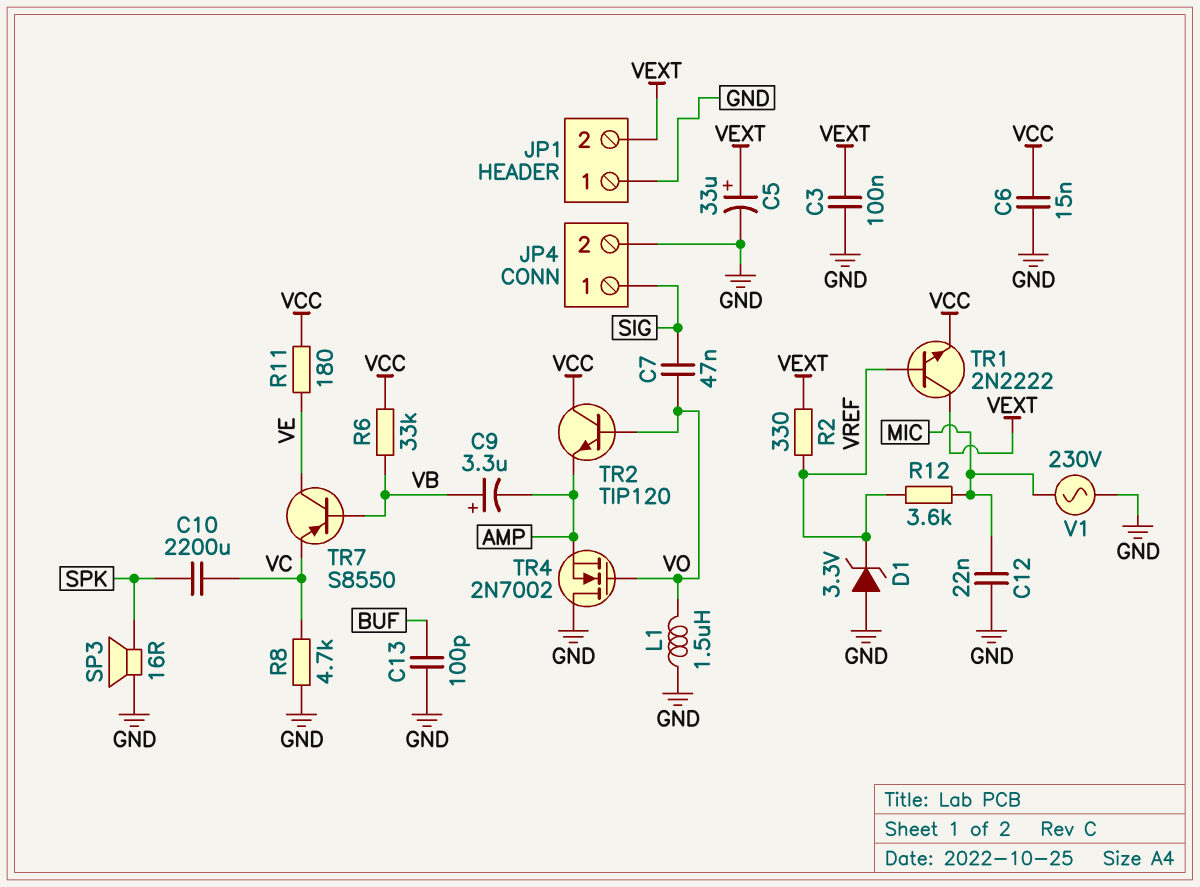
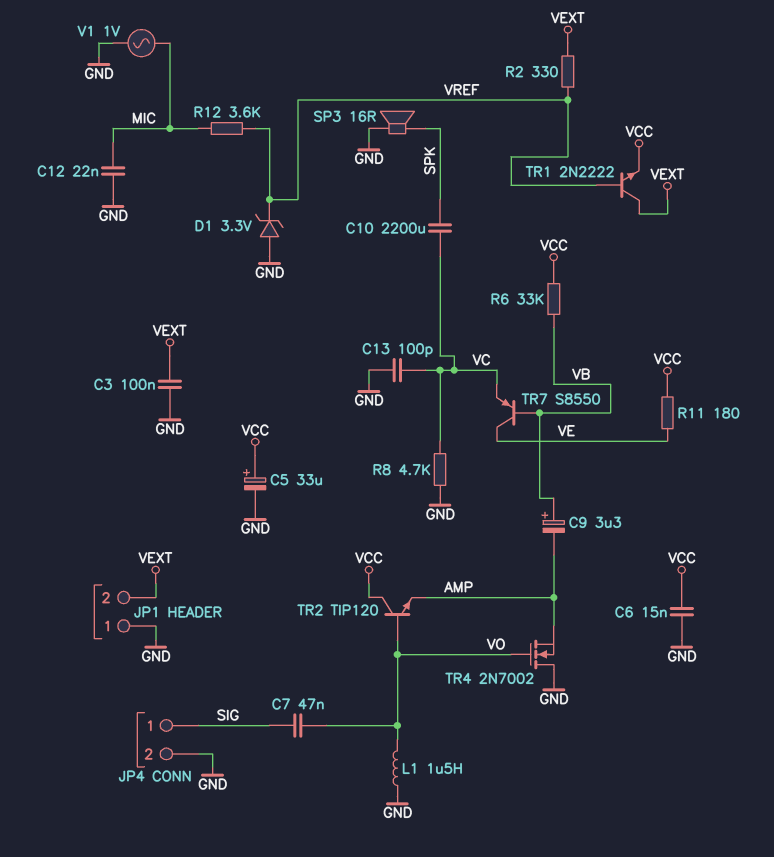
C5: 33uF (plus VEXT, minus GND) -> 33uF (plus VCC, minus GND)
C13: 100pF (BUF, GND) -> 100pF (GND, VC)
V1: AC 230V (GND, MIC) -> AC 1V (GND, MIC)

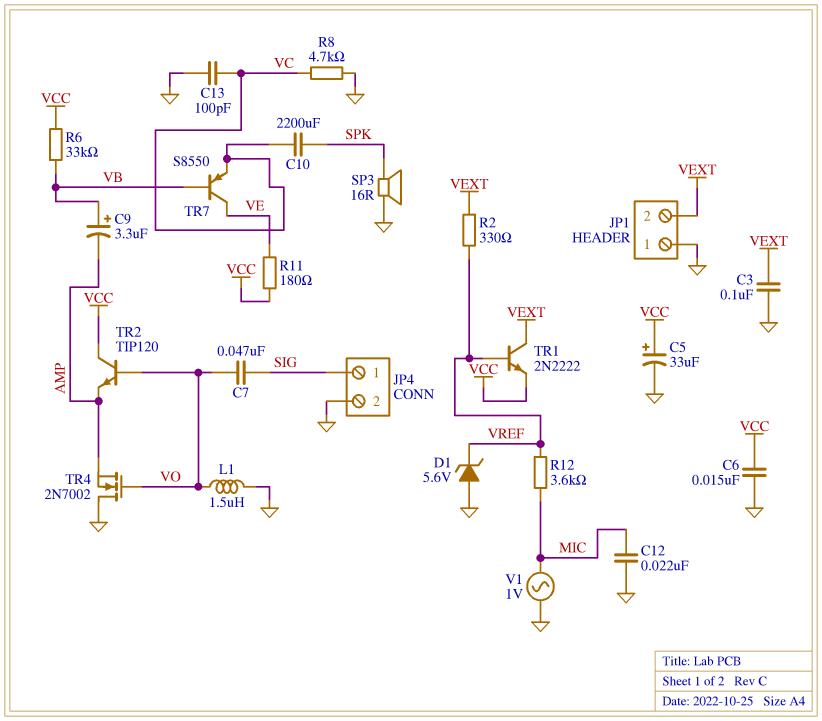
D1: zener 3.3V (A GND, K VREF) -> zener 5.6V (A GND, K VREF)

